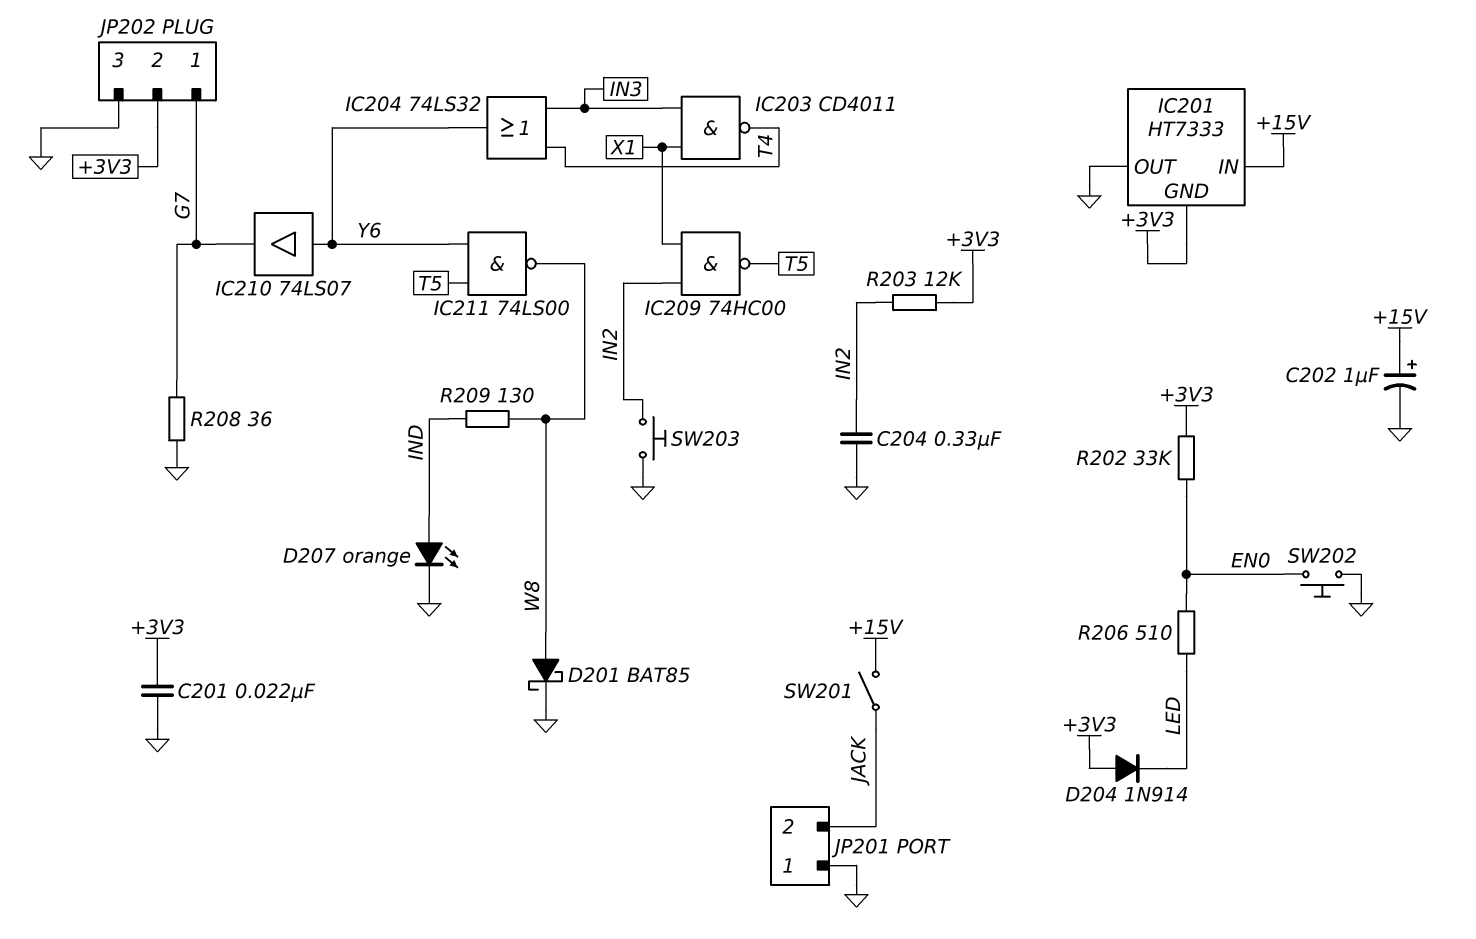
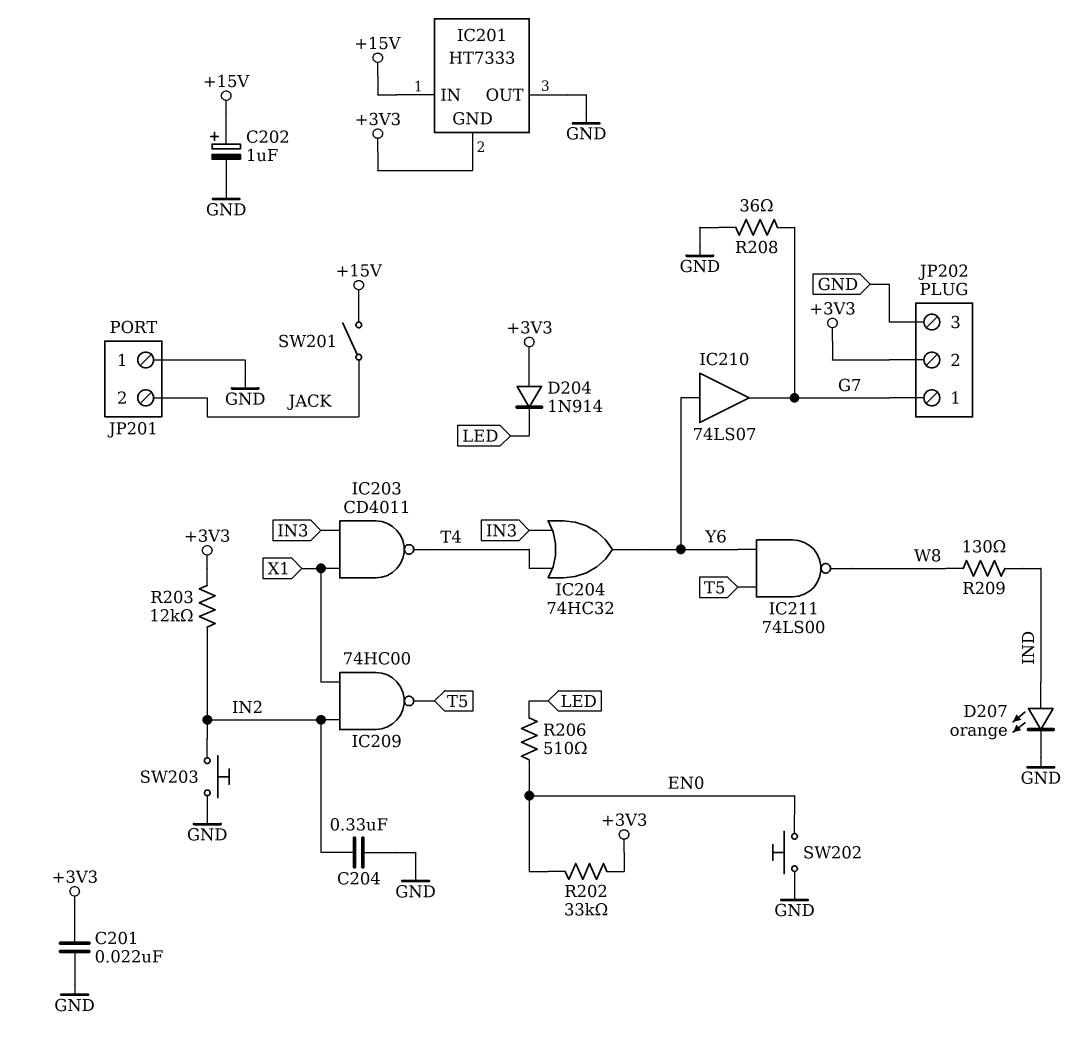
D201: schottky BAT85 (A W8, K GND) -> none
IC204: OR 74LS32 (in IN3, in T4, out Y6) -> OR 74HC32 (in IN3, in T4, out Y6)

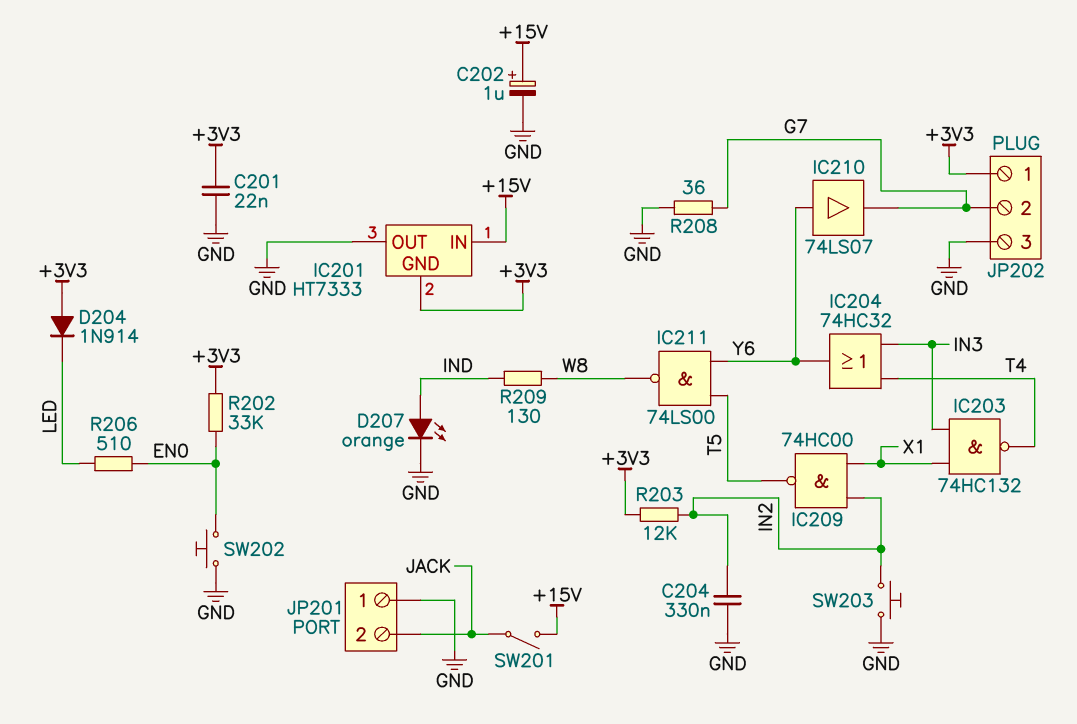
IC203: NAND CD4011 (in IN3, in X1, out T4) -> NAND 74HC132 (in IN3, in X1, out T4)
JP202 pin 1: G7 -> +3V3
JP202 pin 2: +3V3 -> G7

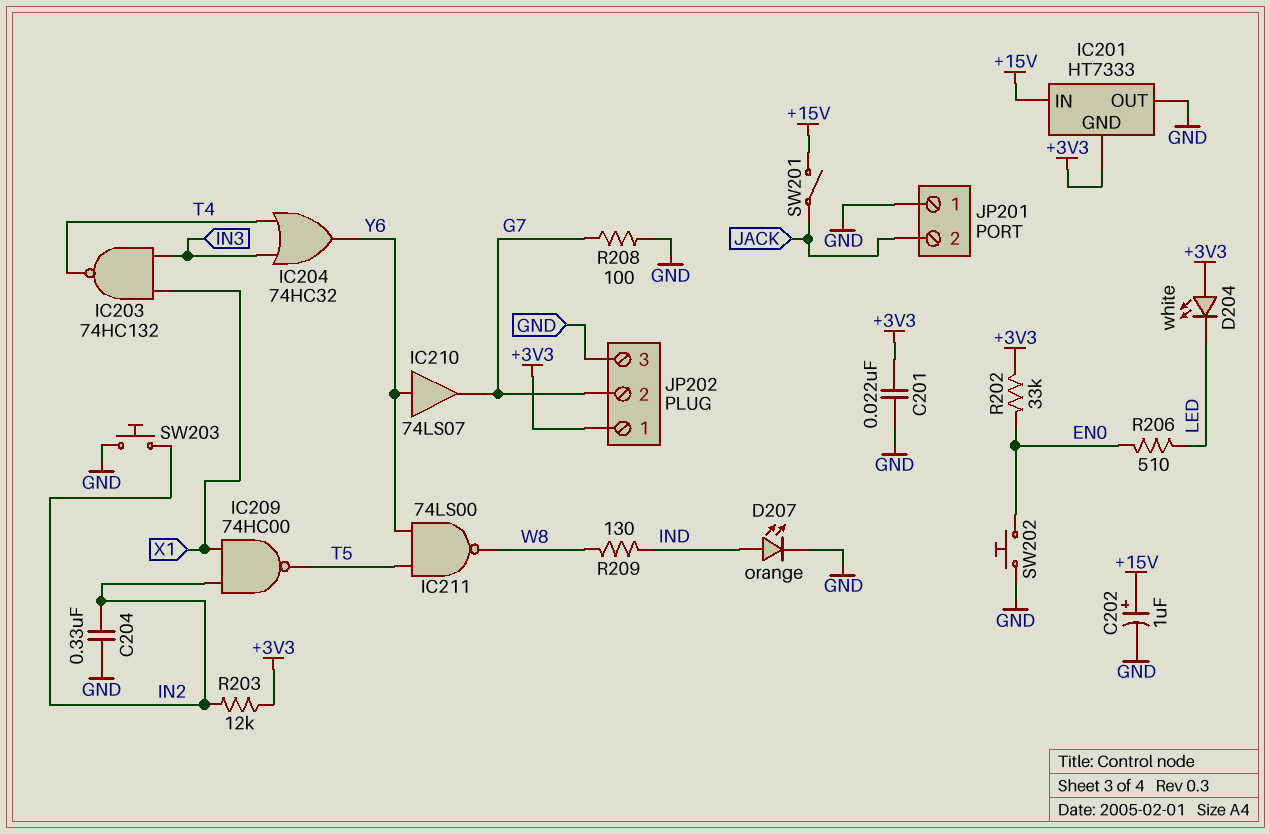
D204: diode 1N914 (A +3V3, K LED) -> LED white (A +3V3, K LED)
R208: 36 (G7, GND) -> 100 (G7, GND)

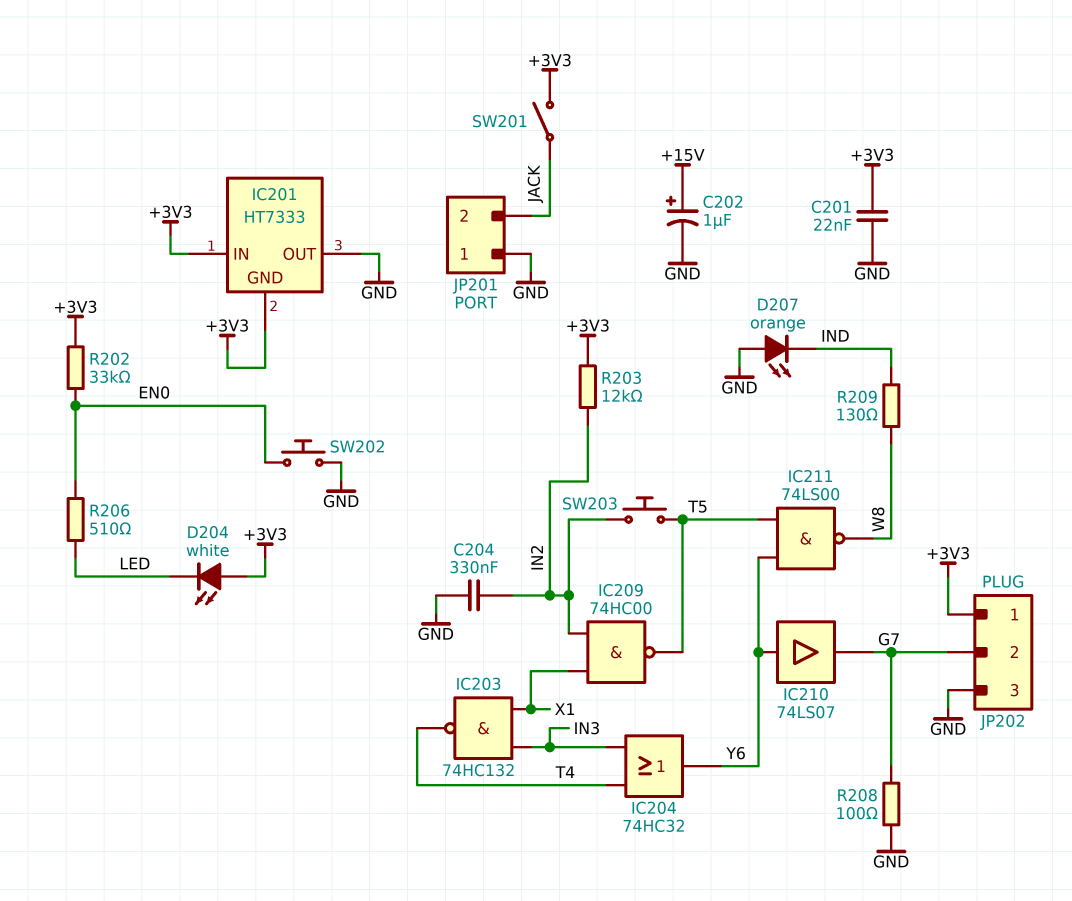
D207: LED orange (A IND, K GND) -> LED orange (A GND, K IND)
IC201 pin IN: +15V -> +3V3
SW201: switch (+15V, JACK) -> switch (+3V3, JACK)
SW203: button (GND, IN2) -> button (IN2, T5)

